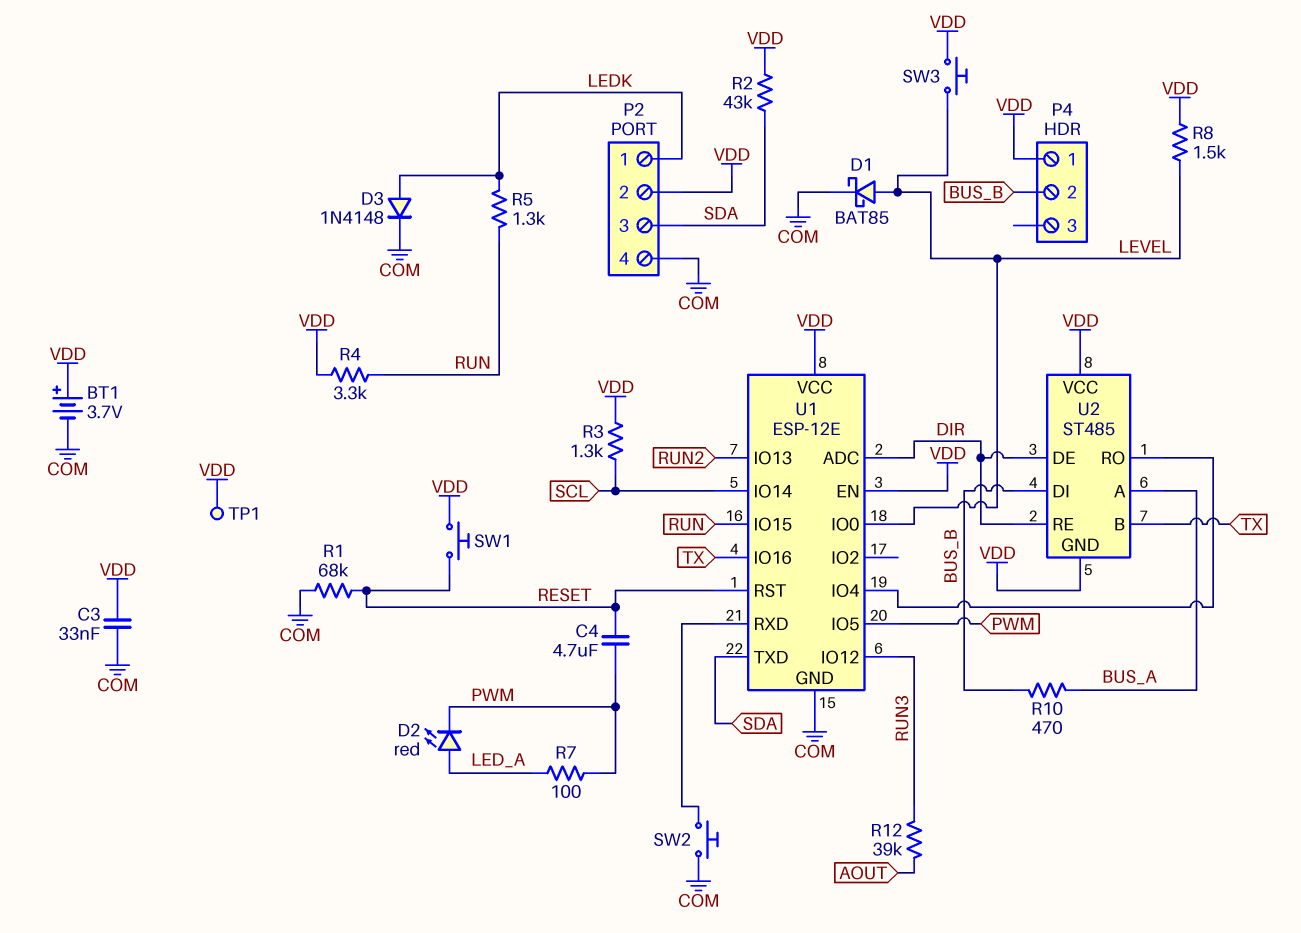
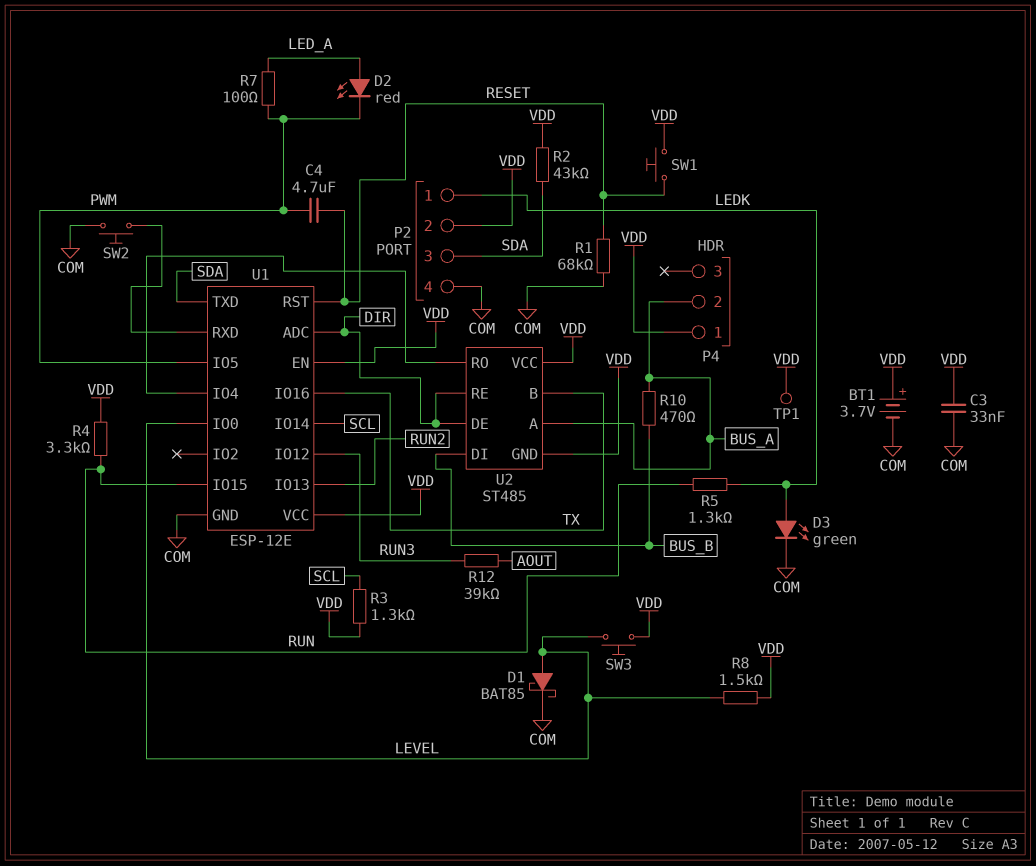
D3: diode 1N4148 (A LEDK, K COM) -> LED green (A LEDK, K COM)
P4 pin 2: BUS_B -> BUS_A

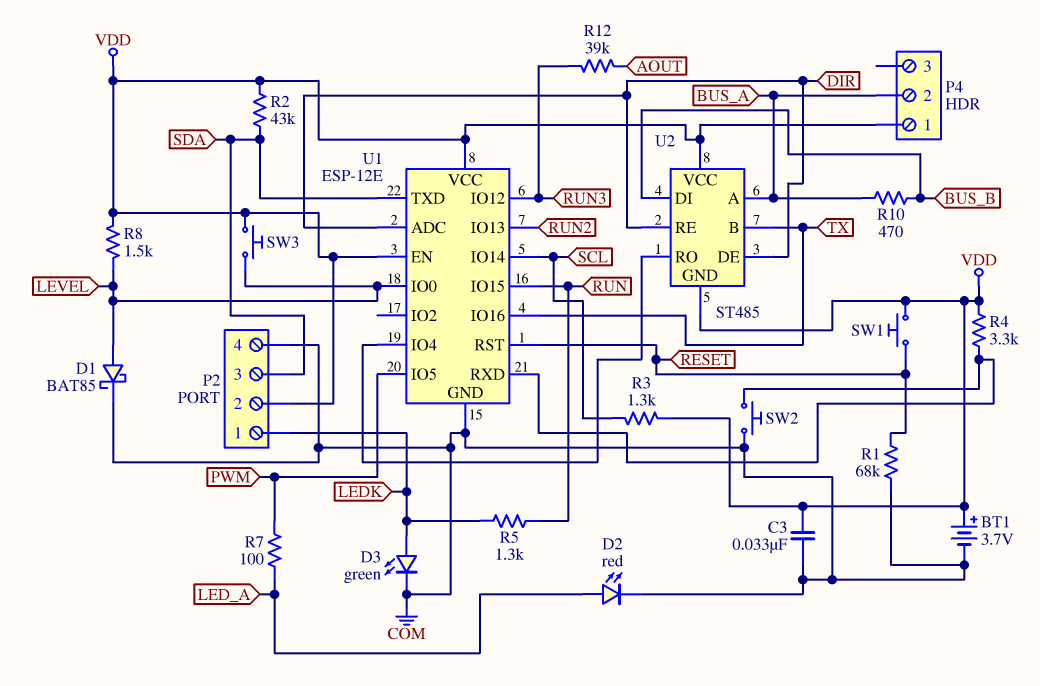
C4: 4.7uF (PWM, RESET) -> none
D2: LED red (A LED_A, K PWM) -> LED red (A LED_A, K COM)
R4: 3.3k (RUN, VDD) -> 3.3k (U1/RXD, VDD)
TP1: test point (VDD) -> none

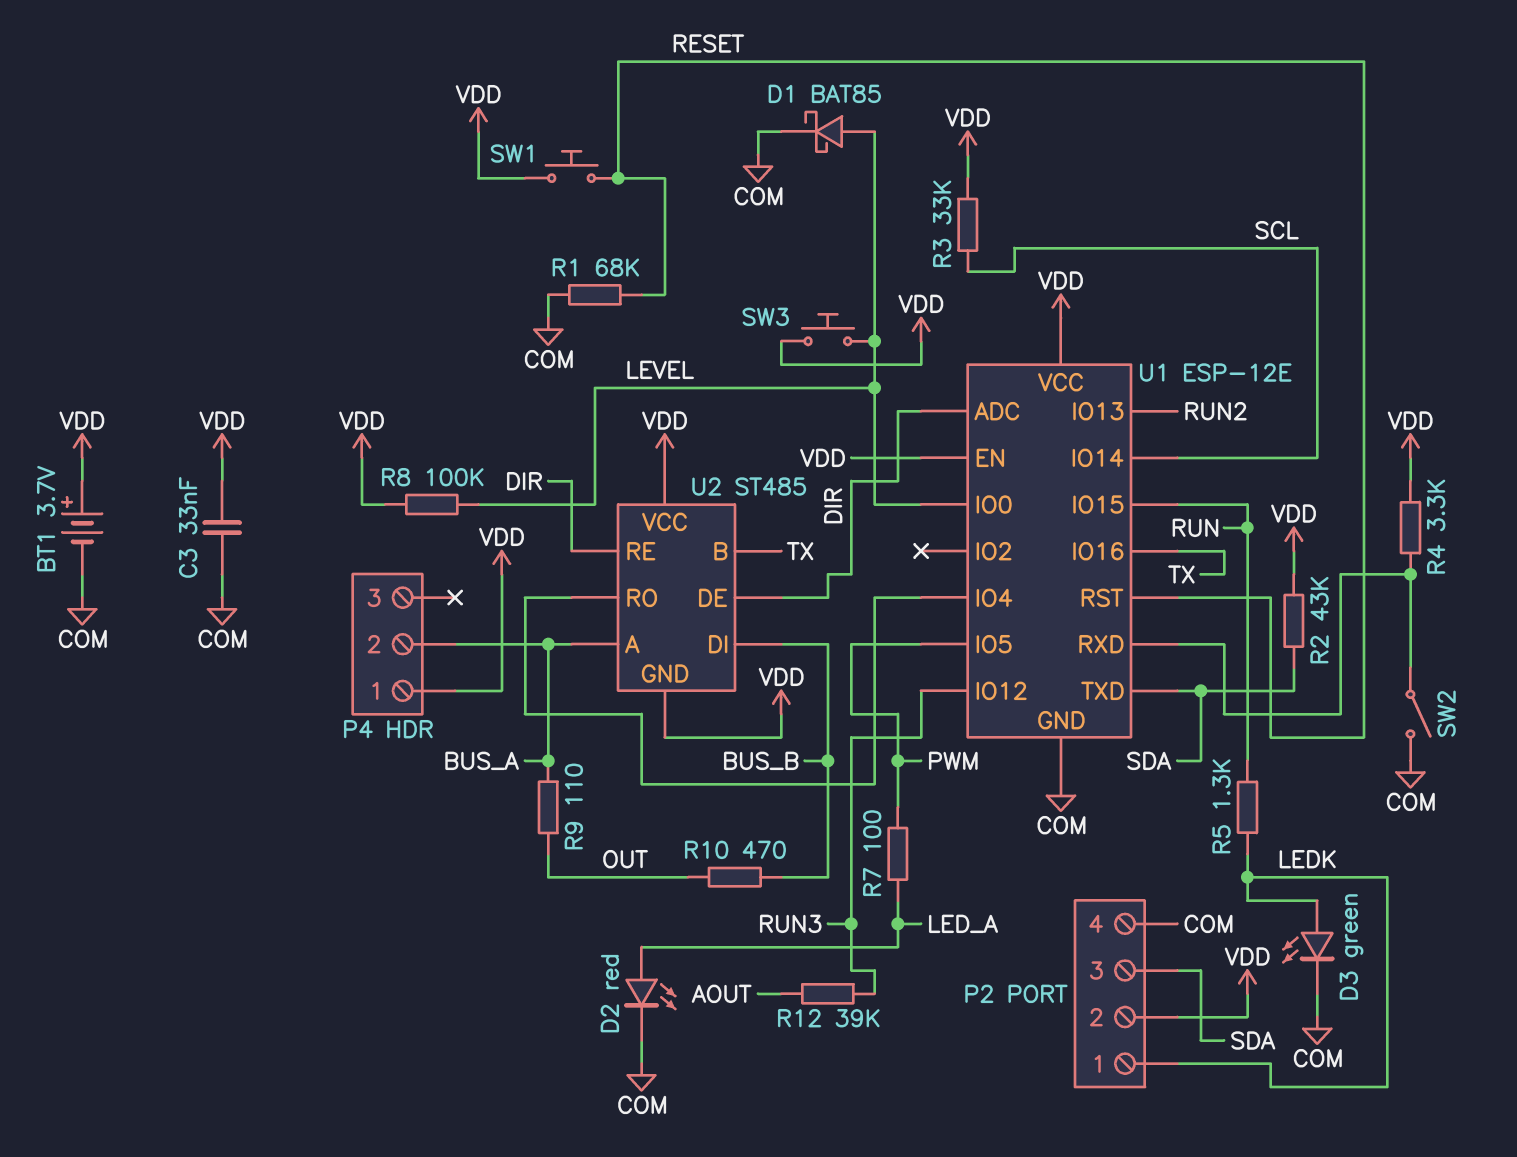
R3: 1.3k (SCL, VDD) -> 33k (SCL, VDD)
R8: 1.5k (LEVEL, VDD) -> 100k (LEVEL, VDD)
R9: none -> 110 (BUS_A, OUT)
R10: 470 (BUS_A, BUS_B) -> 470 (BUS_B, OUT)
SW2: button (COM, U1/RXD) -> switch (COM, U1/RXD)

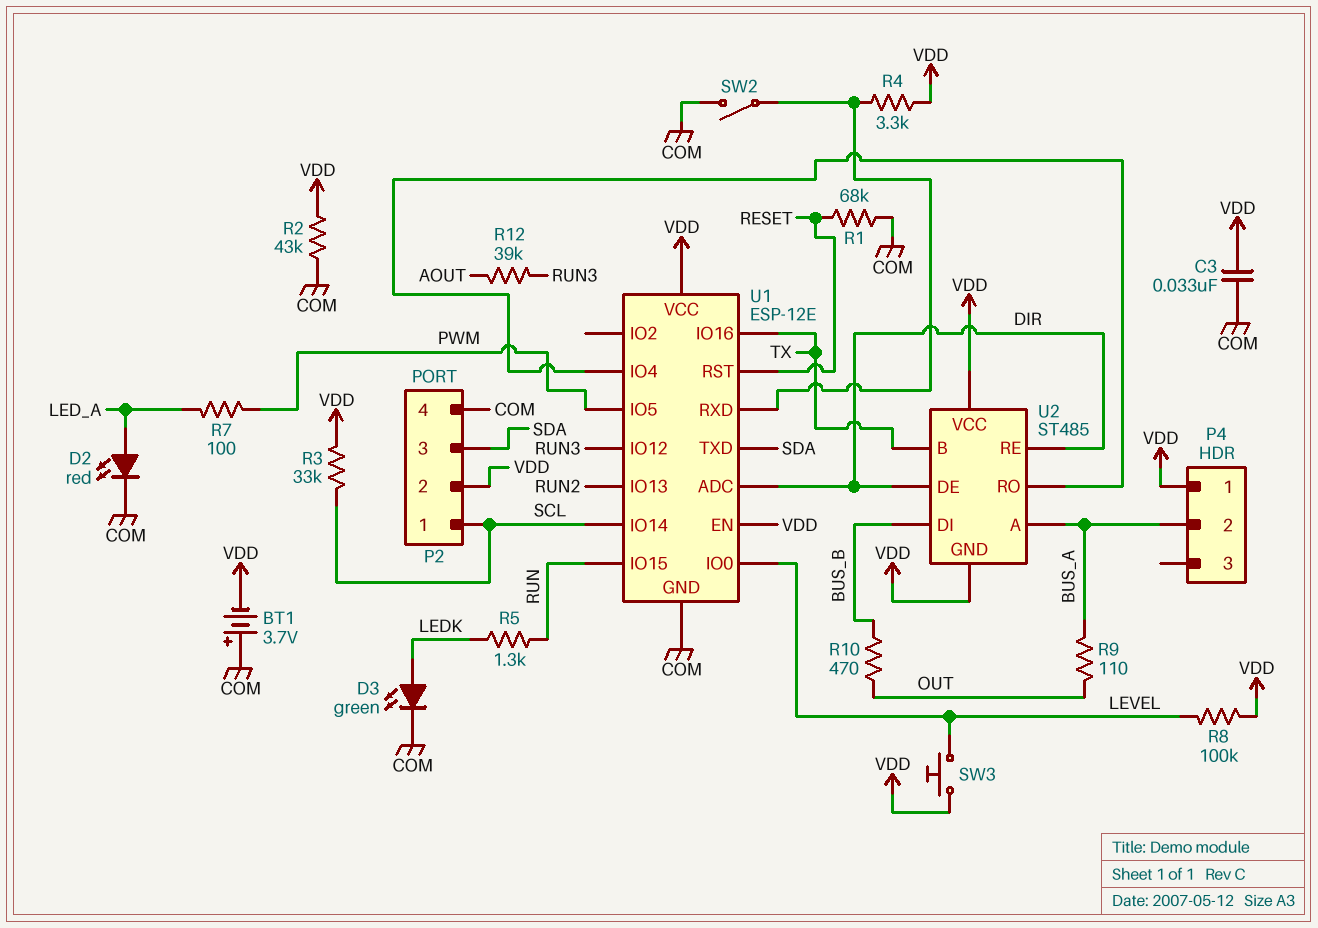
BT1: 3.7V (plus VDD, minus COM) -> 3.7V (plus COM, minus VDD)
D1: schottky BAT85 (A LEVEL, K COM) -> none
P2 pin 1: LEDK -> SCL
R2: 43k (SDA, VDD) -> 43k (COM, VDD)
SW1: button (RESET, VDD) -> none

